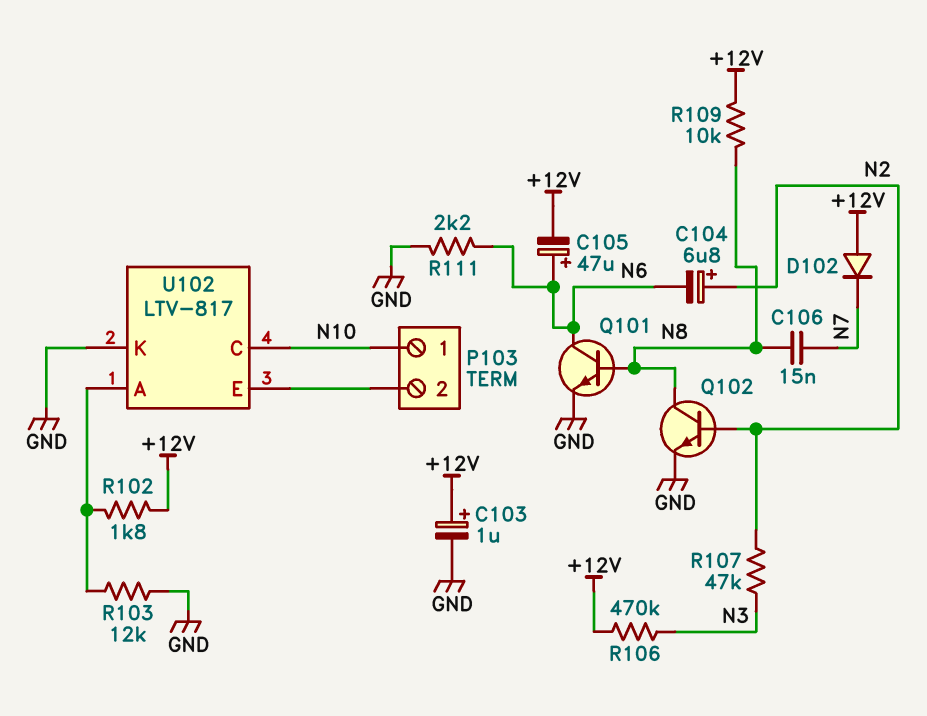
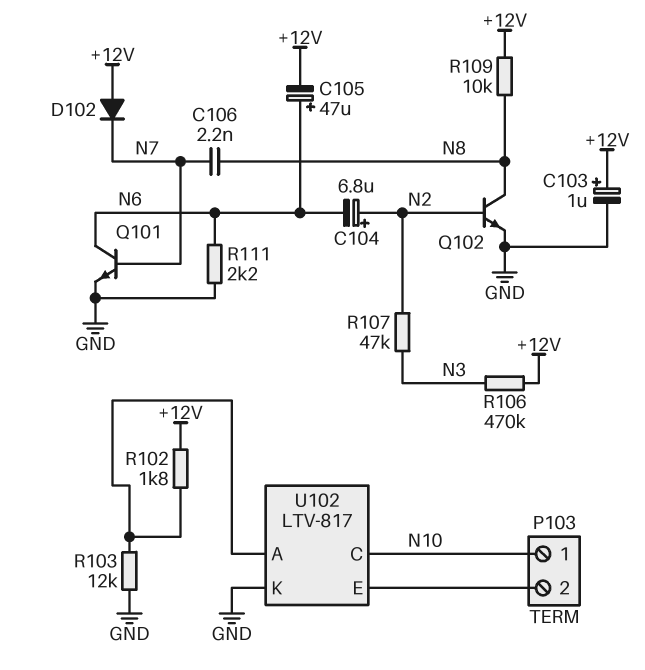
C106: 15nF (N7, N8) -> 2.2nF (N7, N8)
Q101: NPN (B N8, C N6, E GND) -> NPN (B N7, C N6, E GND)

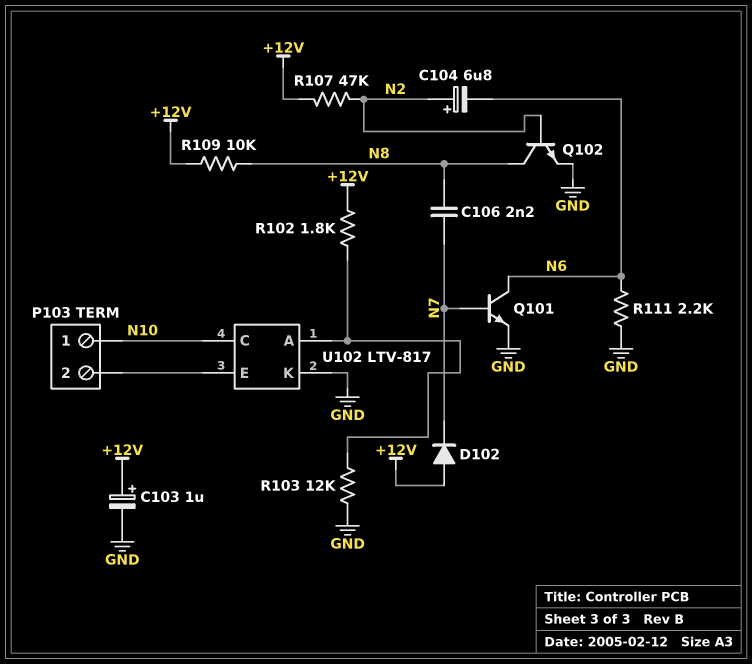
C105: 47uF (plus N6, minus +12V) -> none
R106: 470k (+12V, N3) -> none
R107: 47k (N2, N3) -> 47k (+12V, N2)

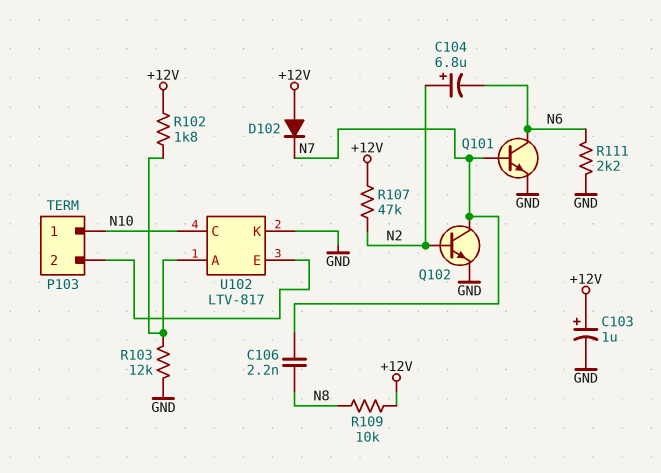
Q102: NPN (B N2, C N8, E GND) -> NPN (B N2, C N7, E GND)

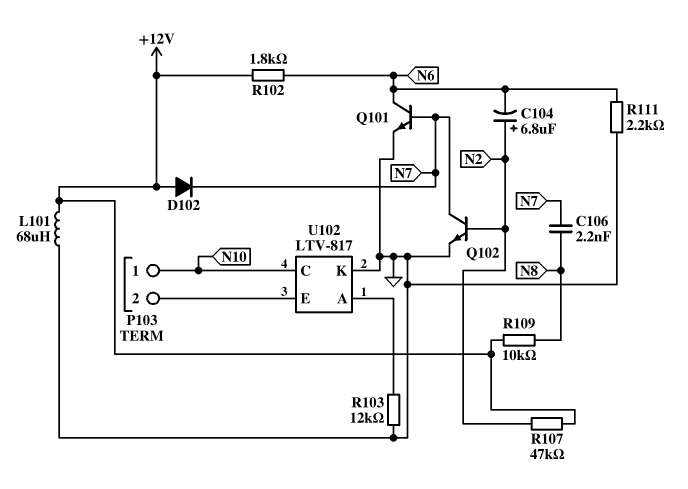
C103: 1uF (plus +12V, minus GND) -> none
L101: none -> 68uH (+12V, GND)
R102: 1.8k (+12V, U102/A) -> 1.8k (+12V, N6)

